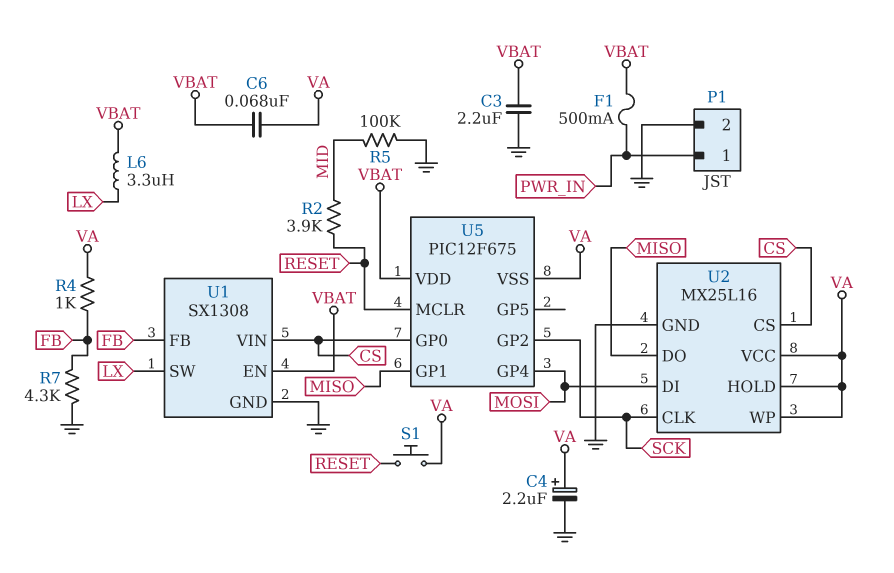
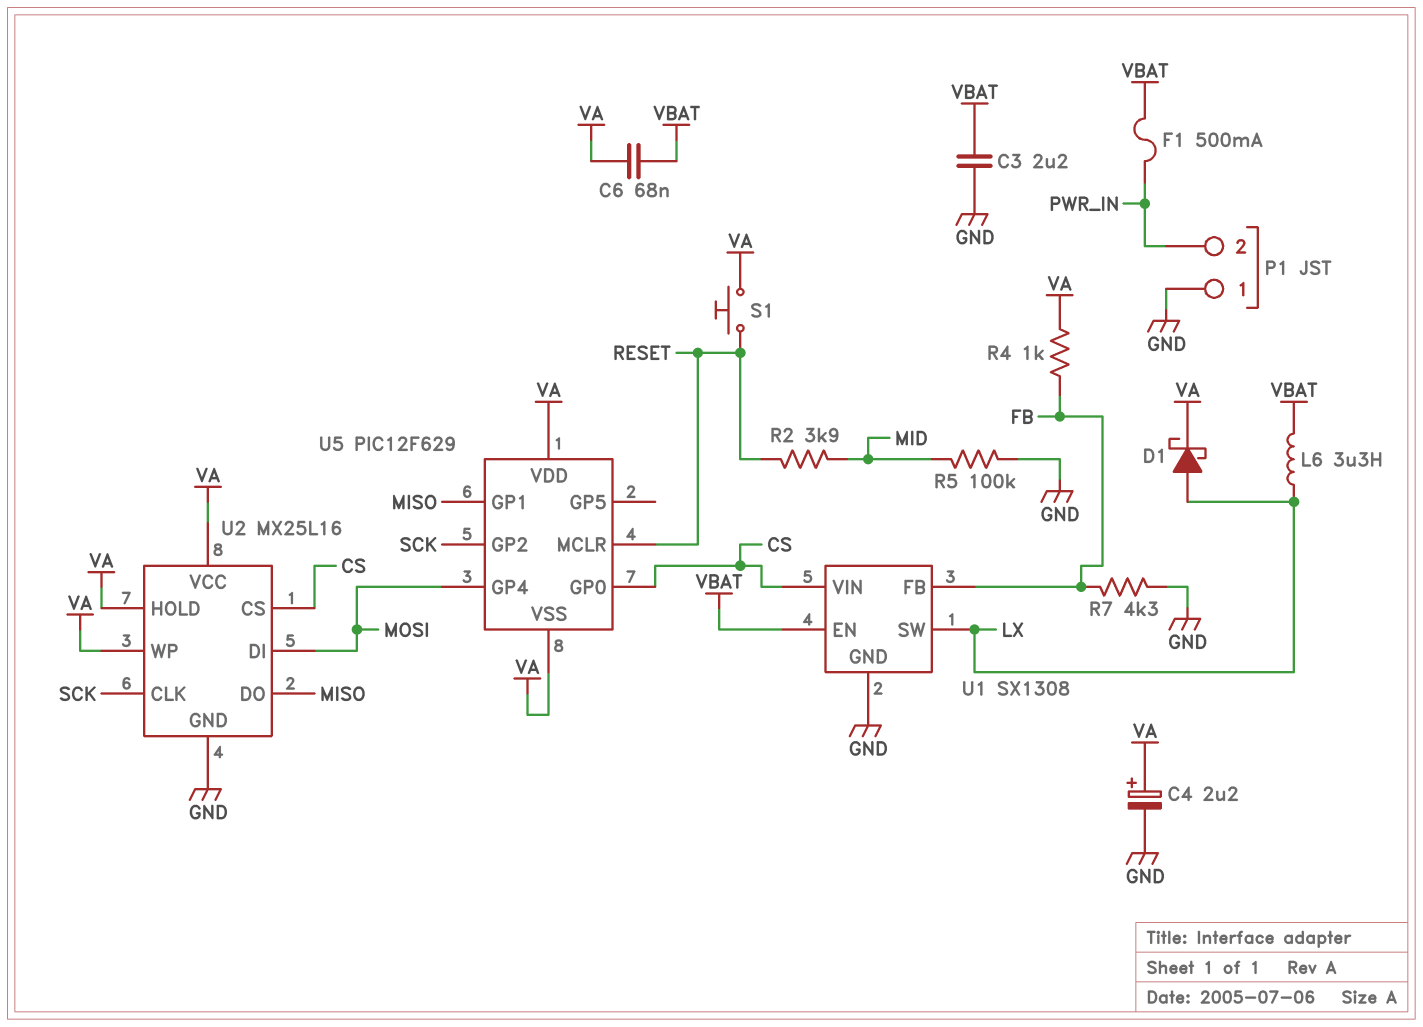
D1: none -> schottky (A LX, K VA)
P1 pin 1: PWR_IN -> GND
P1 pin 2: GND -> PWR_IN
U5: PIC12F675 -> PIC12F629
U5 pin VDD: VBAT -> VA

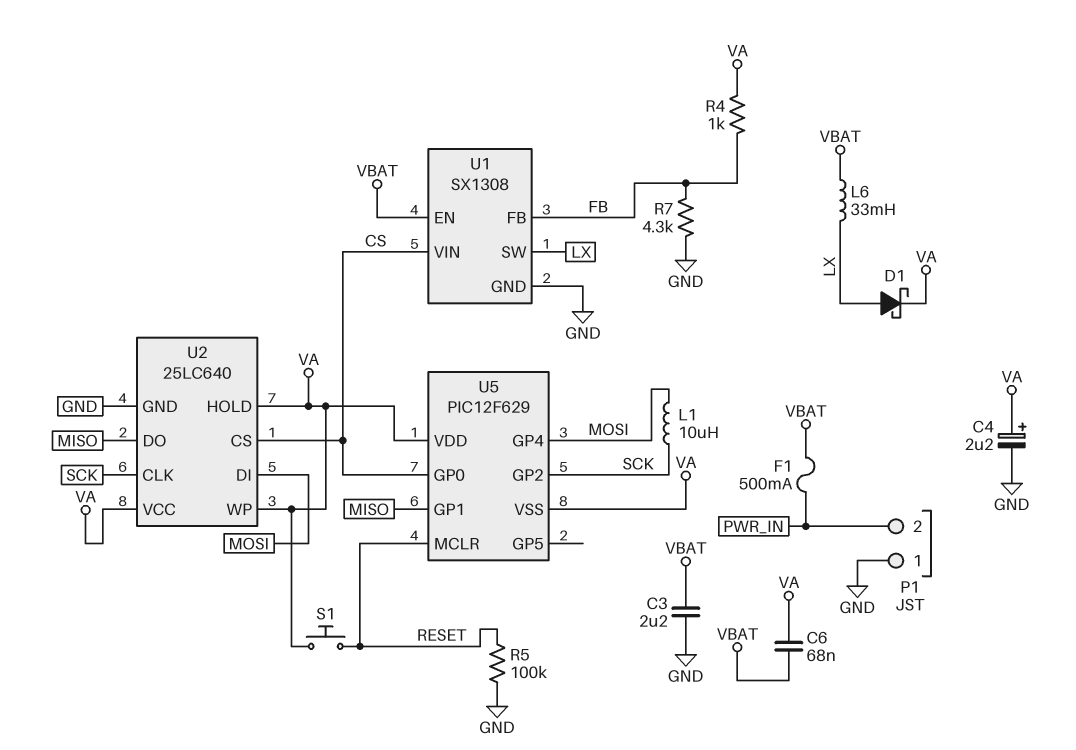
L1: none -> 10uH (MOSI, SCK)
L6: 3.3uH (LX, VBAT) -> 33mH (LX, VBAT)
R2: 3.9k (MID, RESET) -> none
R5: 100k (GND, MID) -> 100k (GND, RESET)
U2: MX25L16 -> 25LC640

